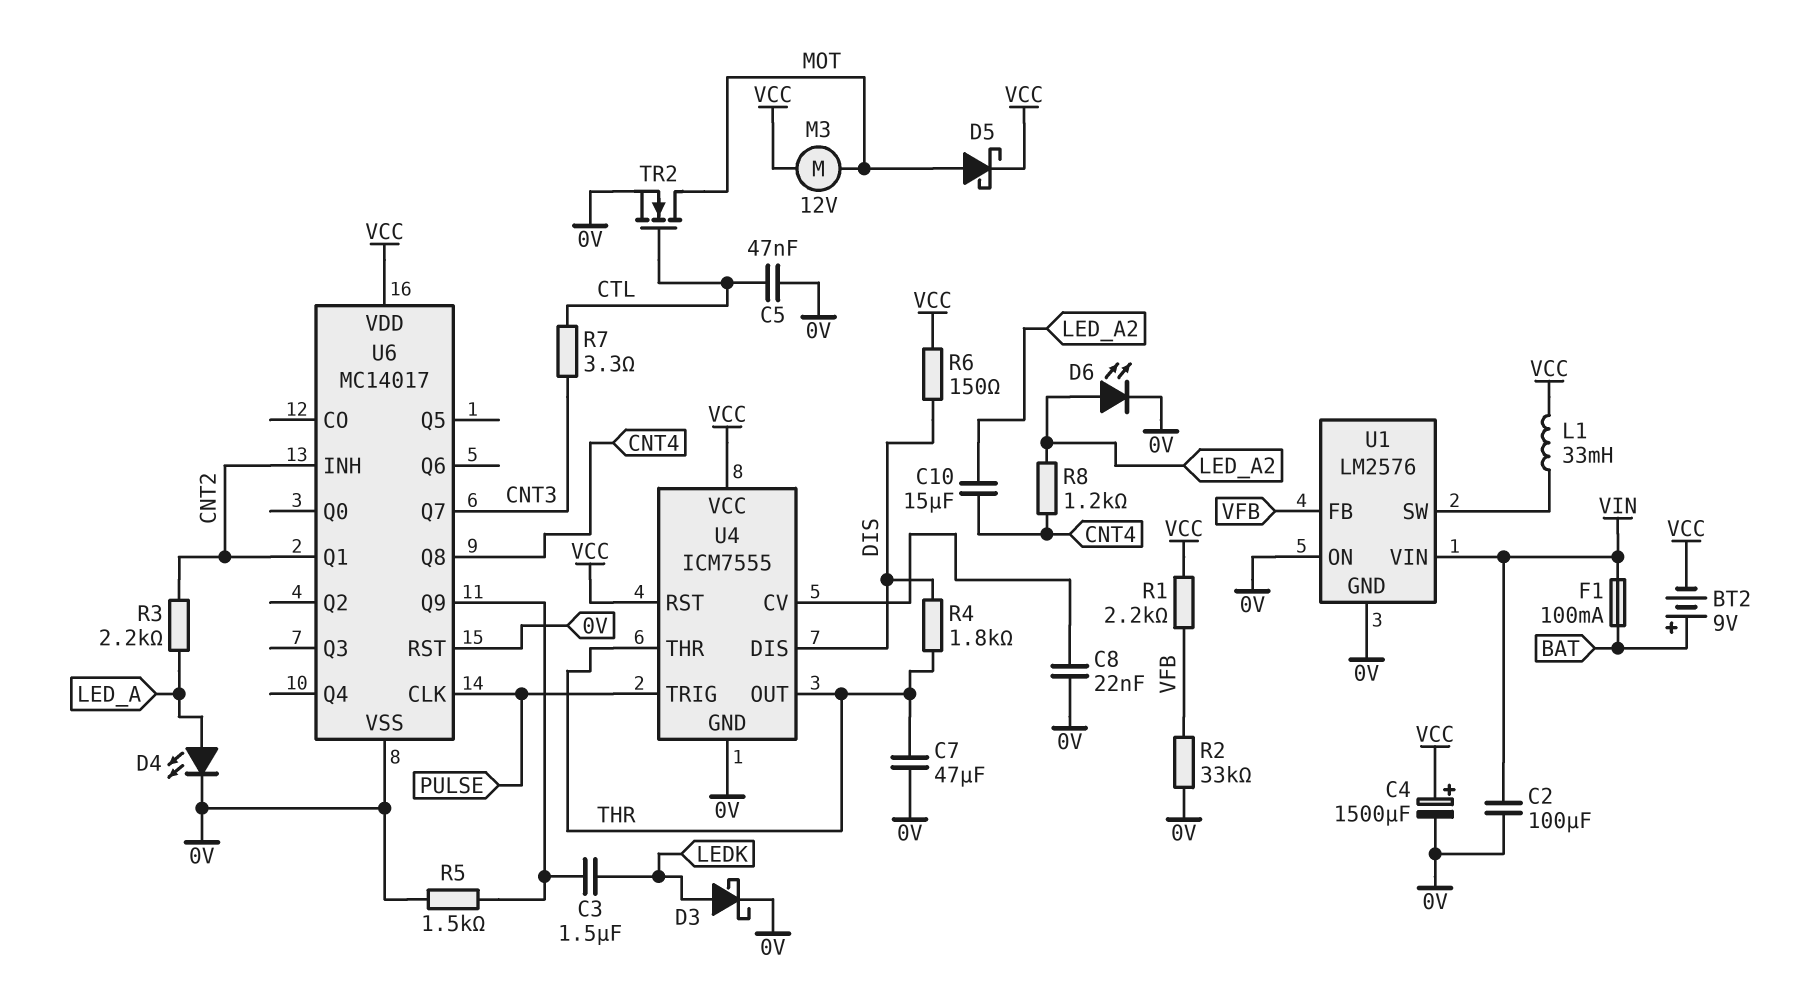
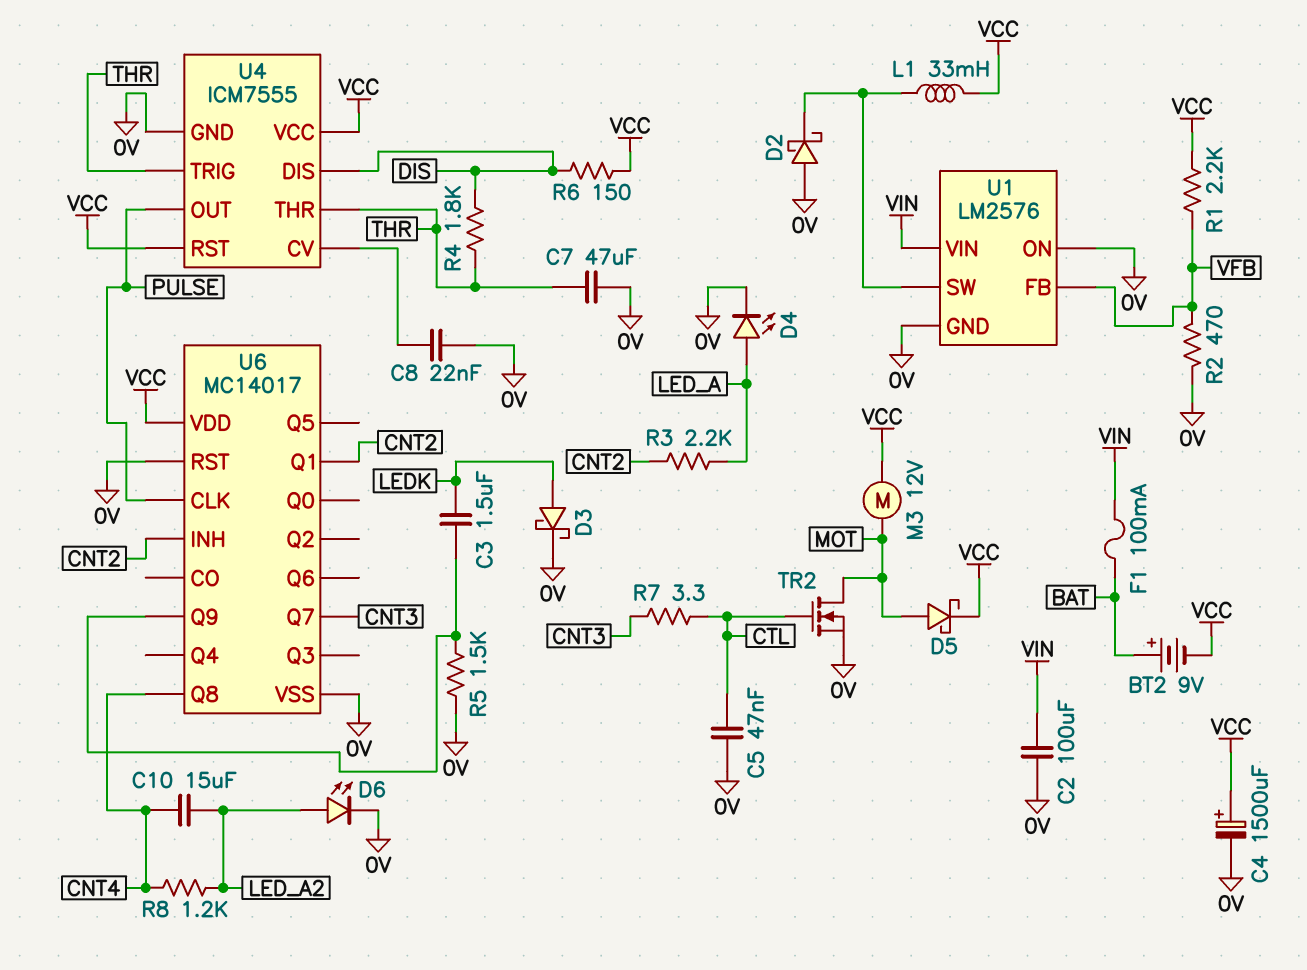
D2: none -> schottky (A 0V, K U1/SW)
R2: 33k (0V, VFB) -> 470 (0V, VFB)
U4 pin OUT: THR -> PULSE
U4 pin TRIG: PULSE -> THR

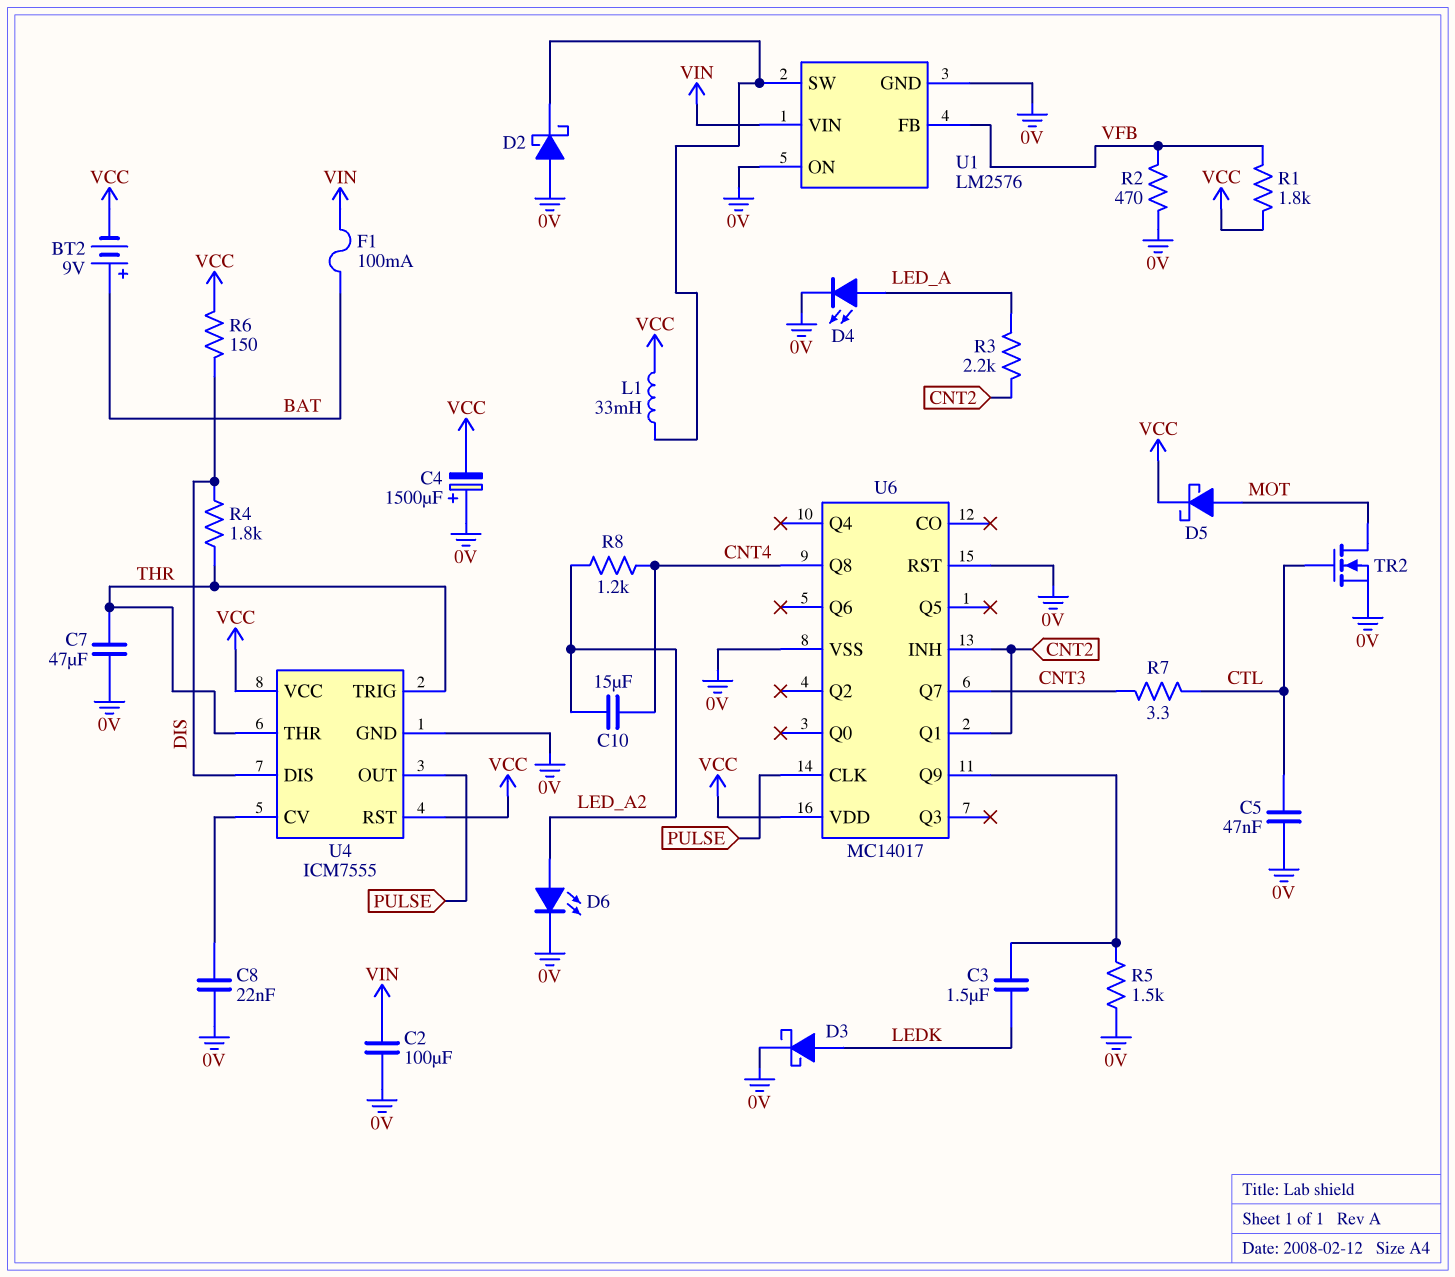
C4: 1500uF (plus VCC, minus 0V) -> 1500uF (plus 0V, minus VCC)
M3: motor 12V (MOT, VCC) -> none
R1: 2.2k (VCC, VFB) -> 1.8k (VCC, VFB)

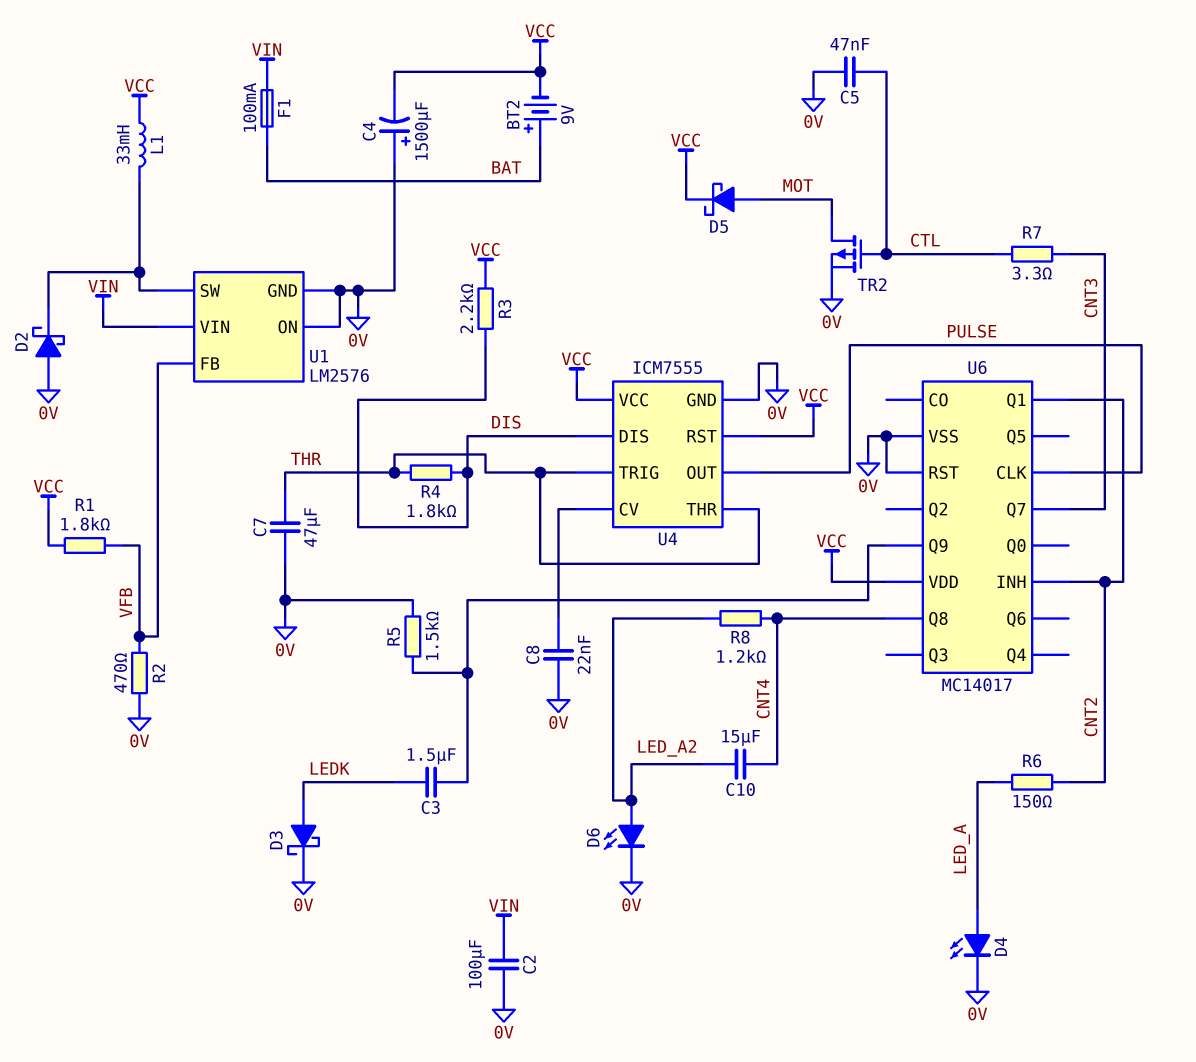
R3: 2.2k (CNT2, LED_A) -> 2.2k (DIS, VCC)
R6: 150 (DIS, VCC) -> 150 (CNT2, LED_A)
TR2: NMOS (G CTL, D MOT, S 0V) -> PMOS (G CTL, D MOT, S 0V)

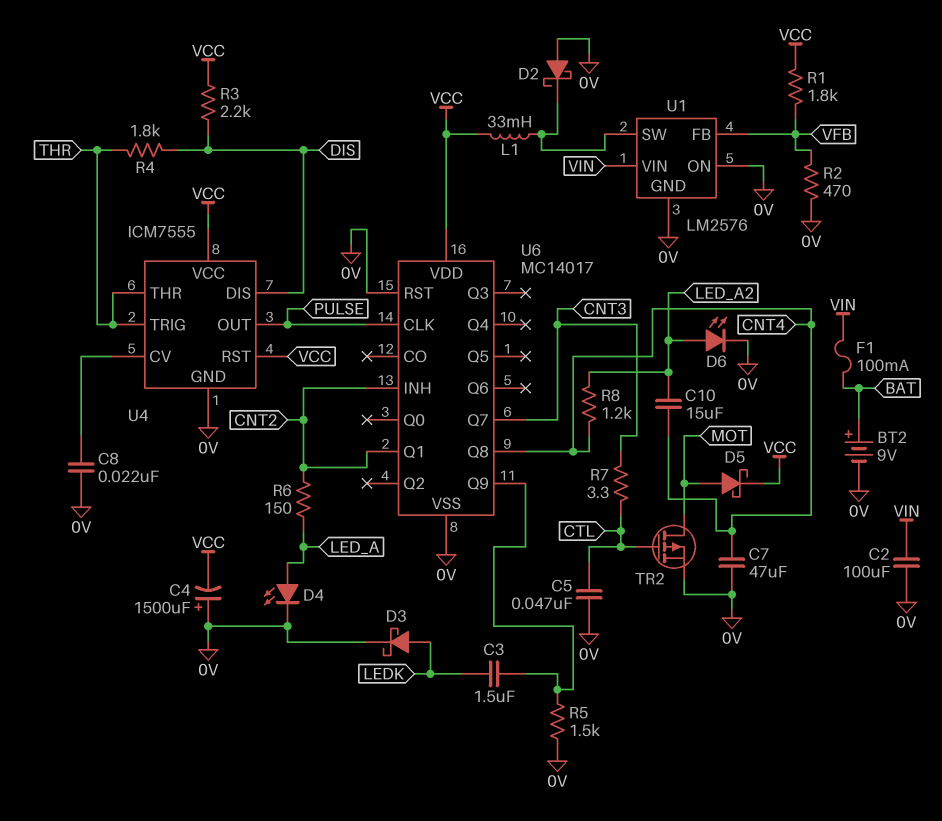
BT2: 9V (plus BAT, minus VCC) -> 9V (plus BAT, minus 0V)
C7: 47uF (0V, THR) -> 47uF (0V, CNT4)

